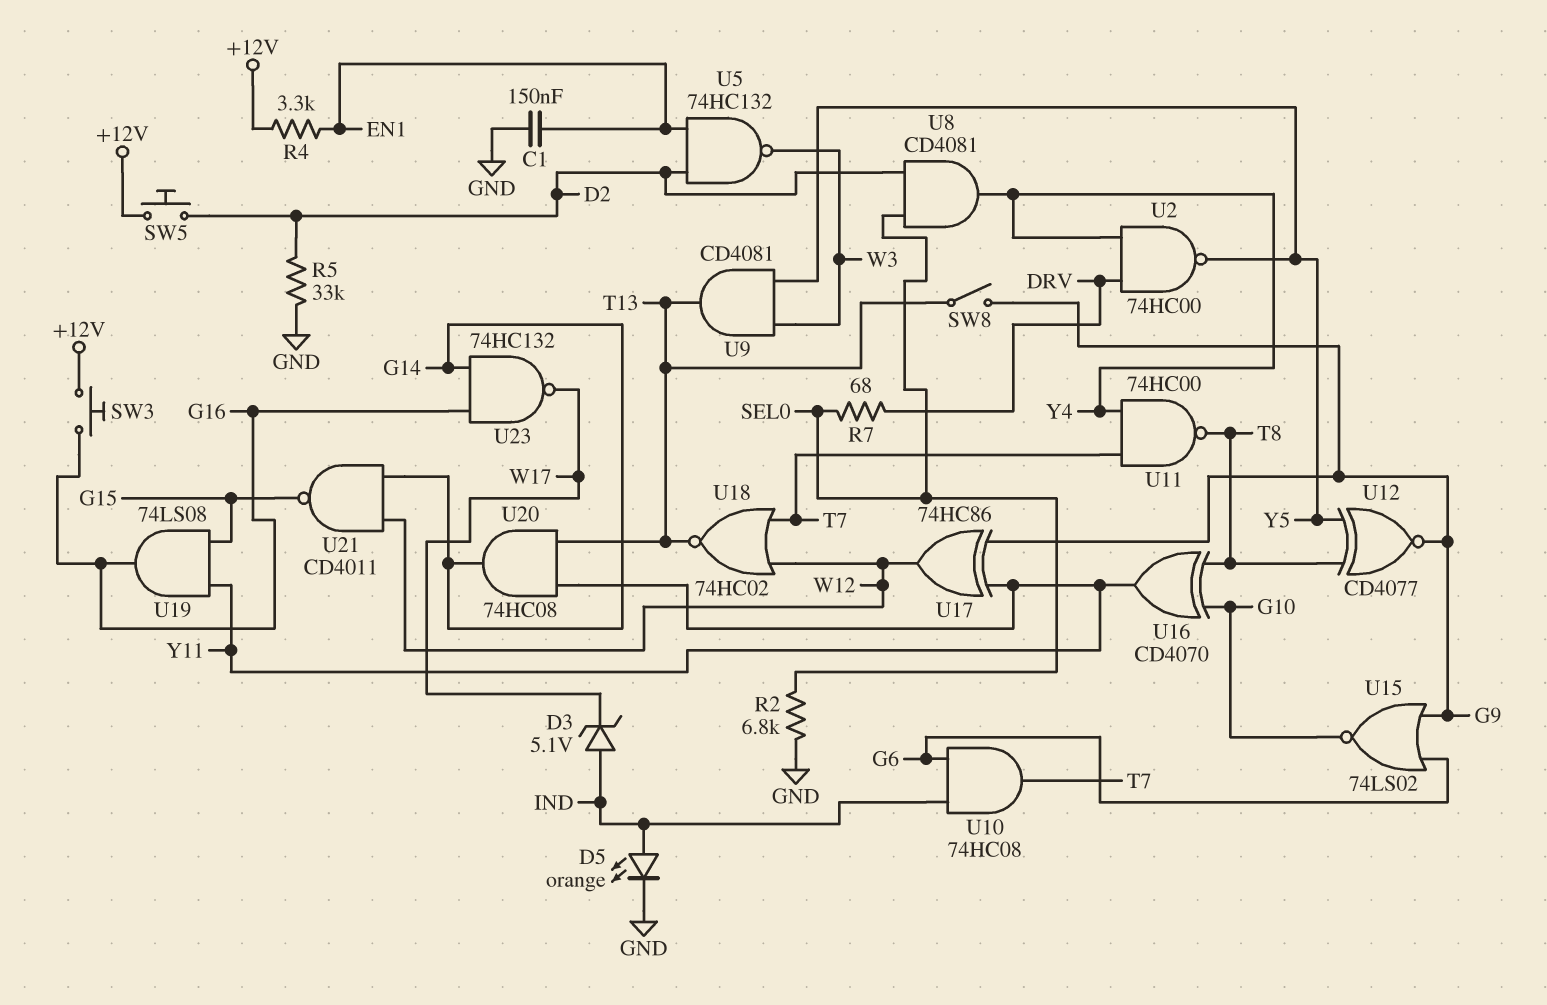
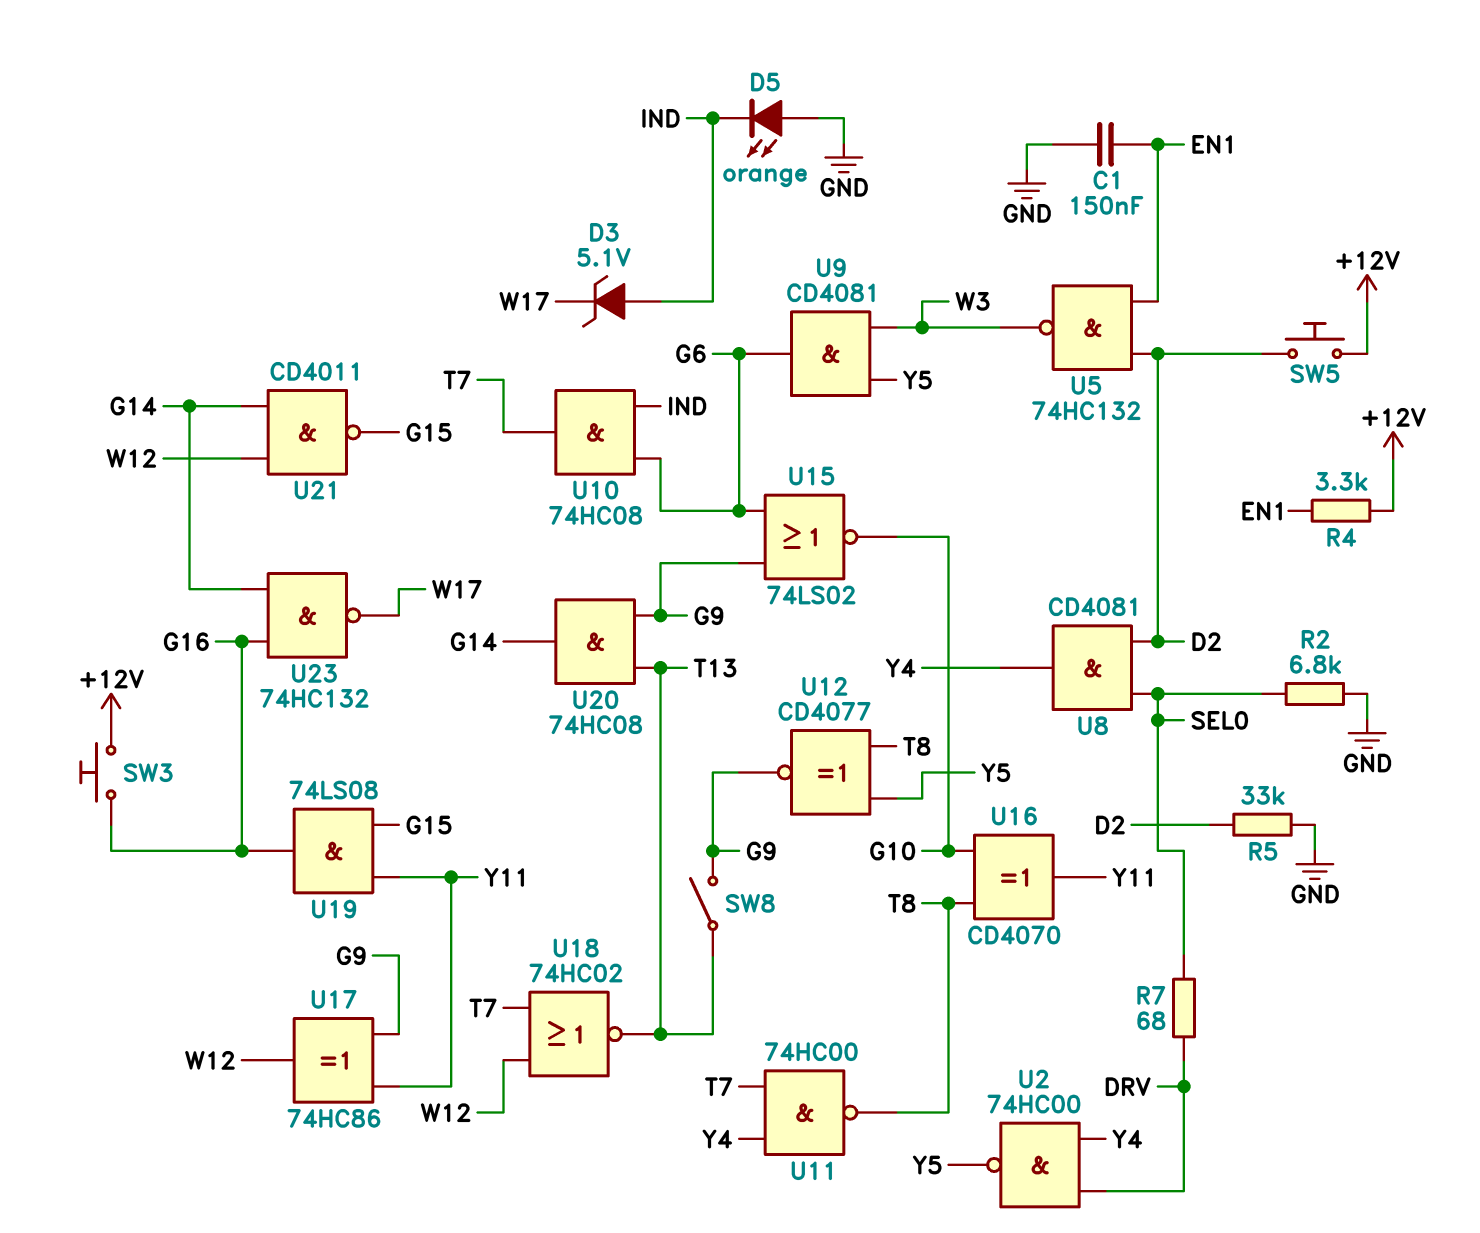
D5: LED orange (A IND, K GND) -> LED orange (A GND, K IND)
U9: AND CD4081 (in W3, in Y5, out T13) -> AND CD4081 (in W3, in Y5, out G6)
U20: AND 74HC08 (in T13, in Y11, out G14) -> AND 74HC08 (in G9, in T13, out G14)

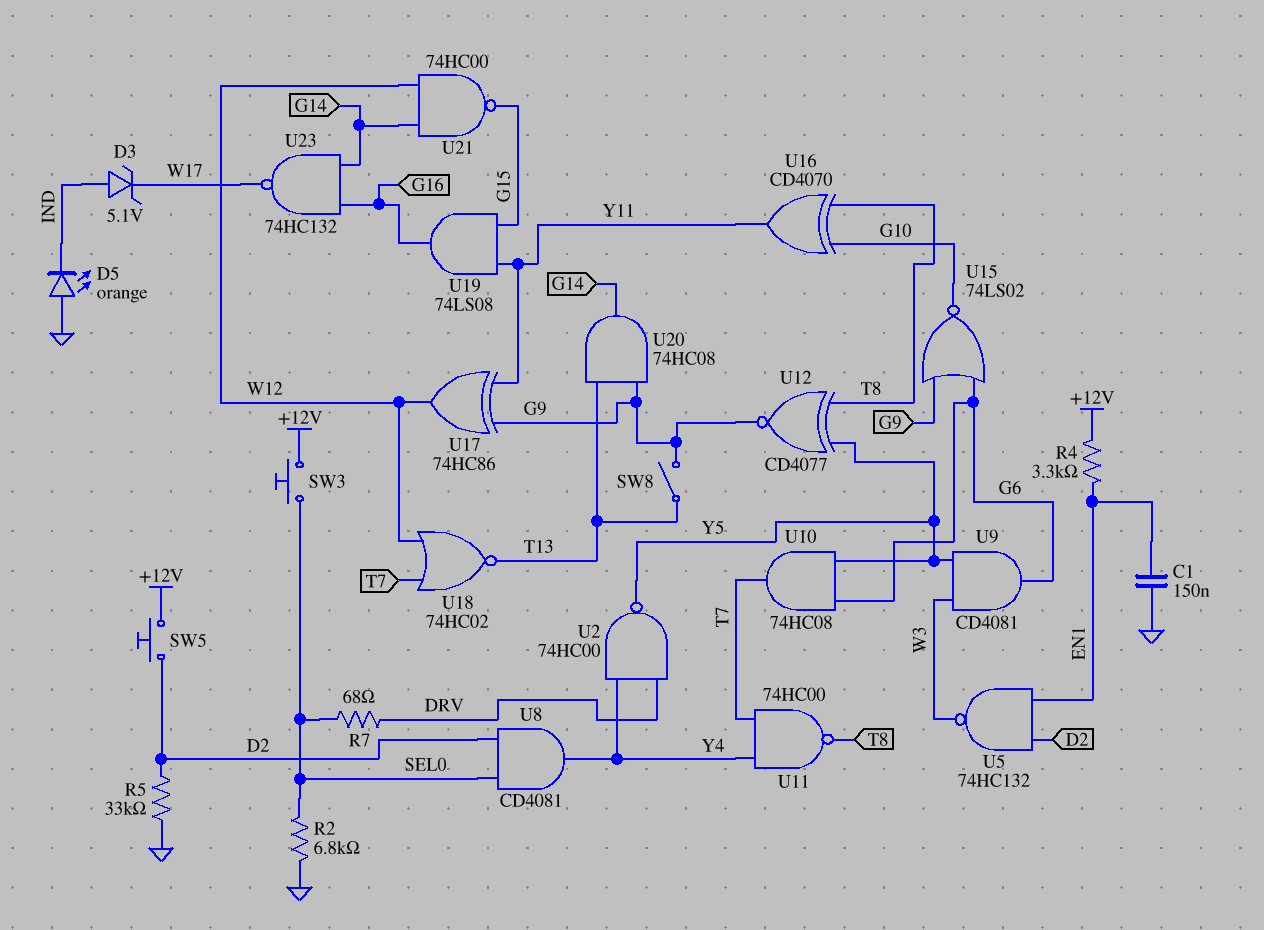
SW3: button (+12V, G16) -> button (+12V, SEL0)
U10: AND 74HC08 (in G6, in IND, out T7) -> AND 74HC08 (in G6, in Y5, out T7)
U21: NAND CD4011 (in G14, in W12, out G15) -> NAND 74HC00 (in G14, in W12, out G15)

